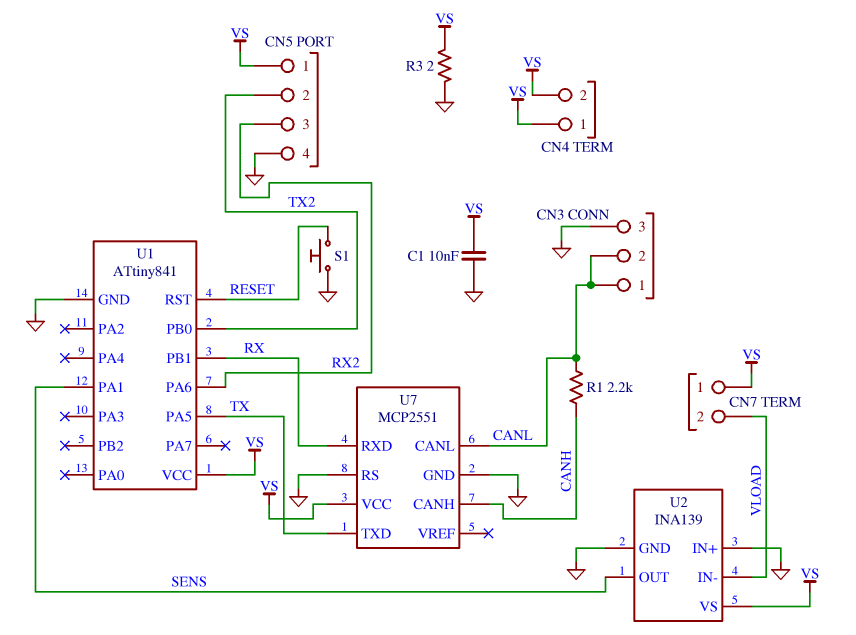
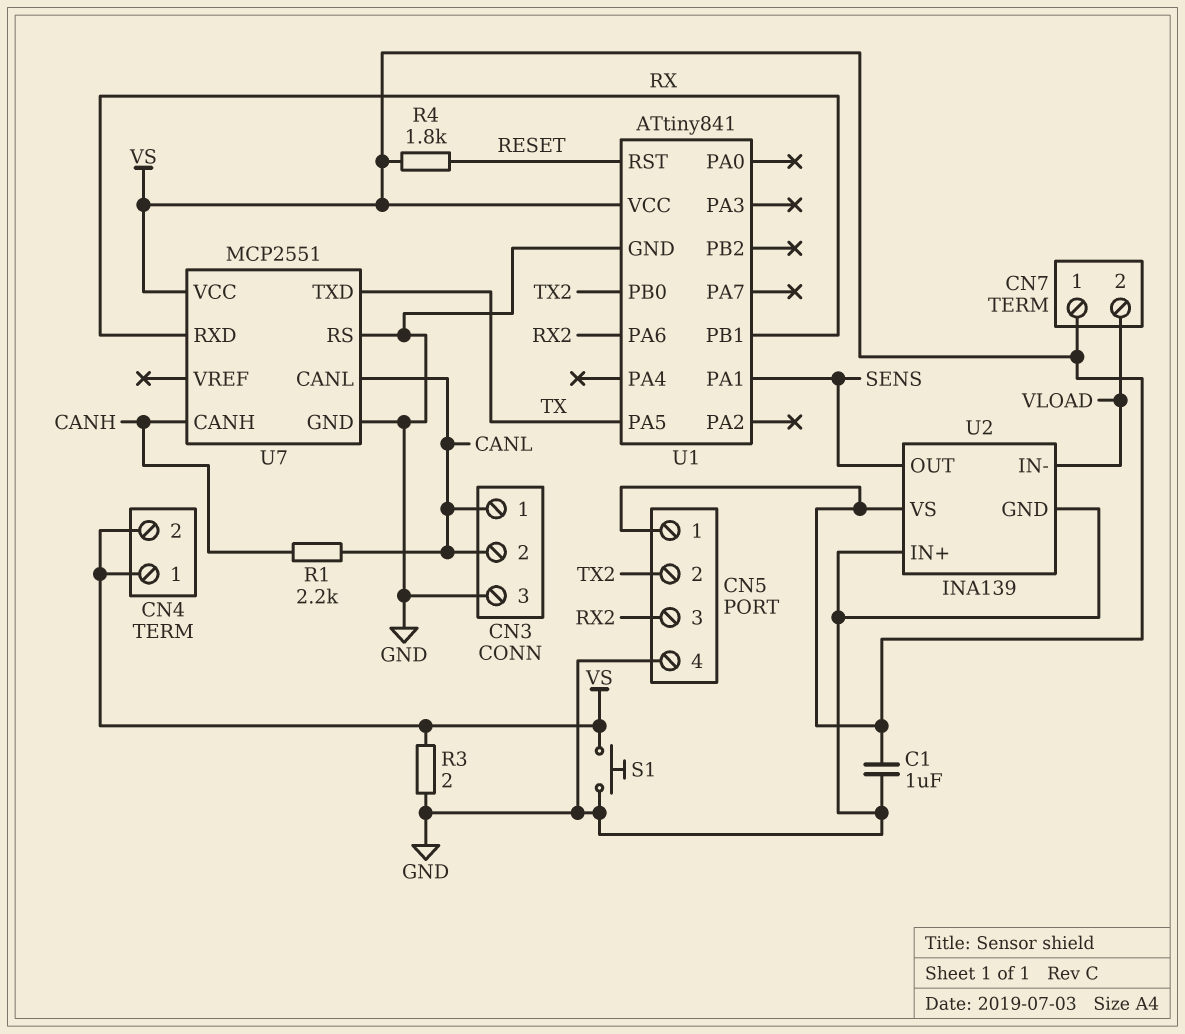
C1: 10nF (GND, VS) -> 1uF (GND, VS)
R4: none -> 1.8k (RESET, VS)
S1: button (GND, RESET) -> button (GND, VS)

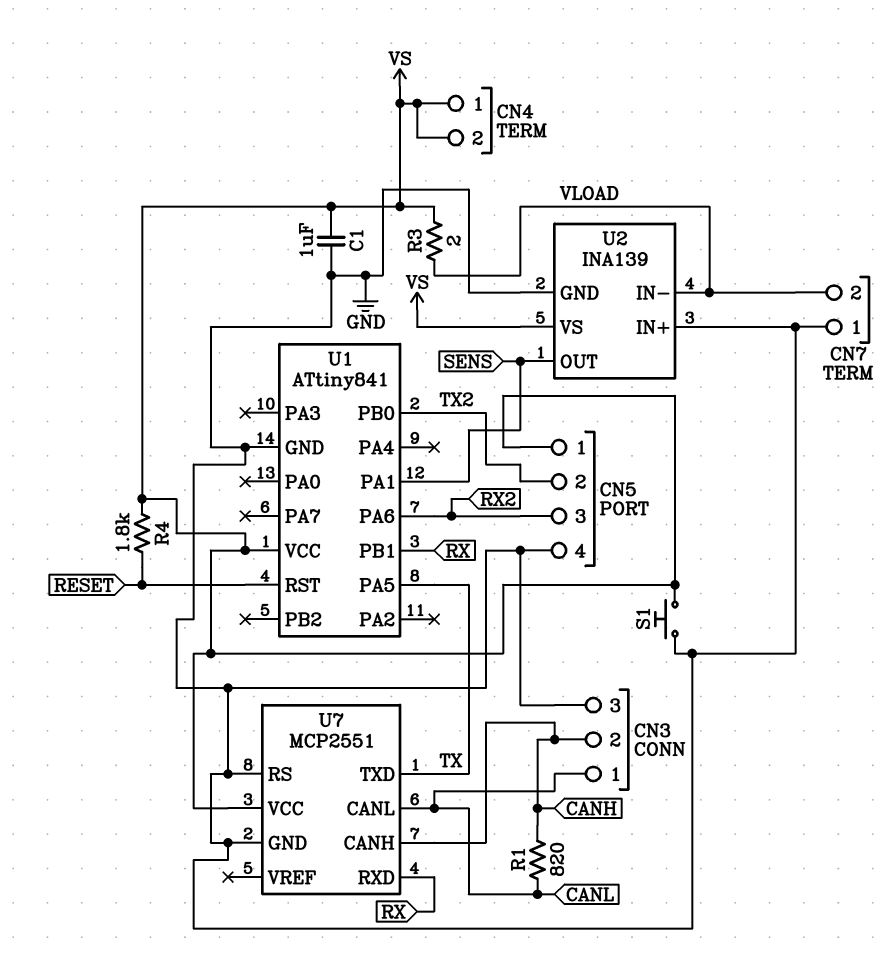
CN3 pin 2: CANL -> CANH
CN7 pin 1: VS -> GND
R1: 2.2k (CANH, CANL) -> 820 (CANH, CANL)
R3: 2 (GND, VS) -> 2 (VLOAD, VS)

